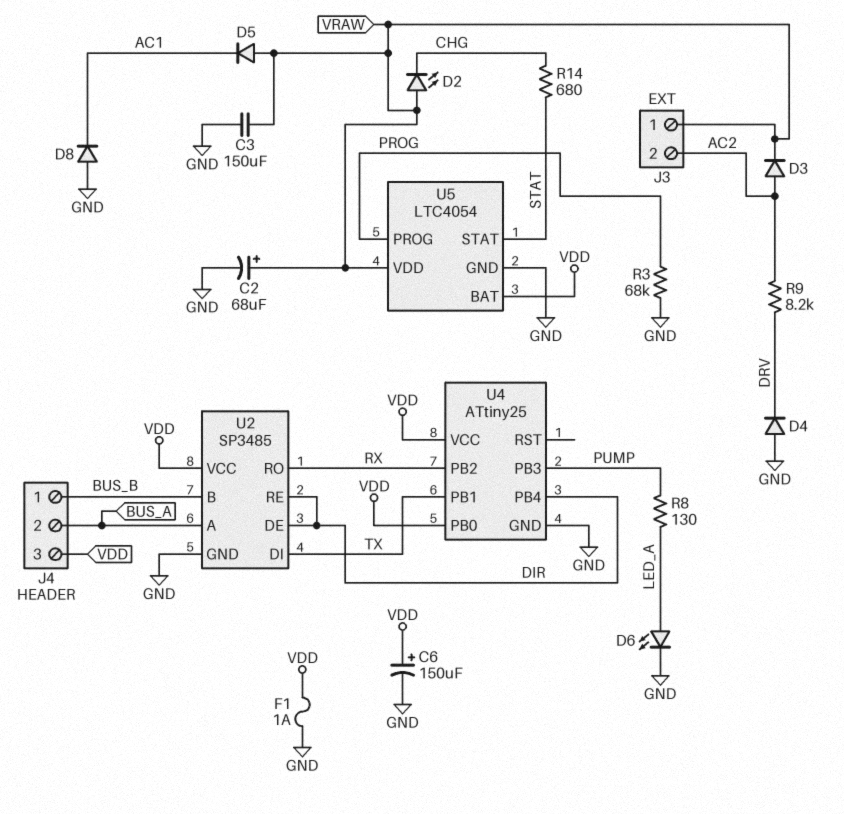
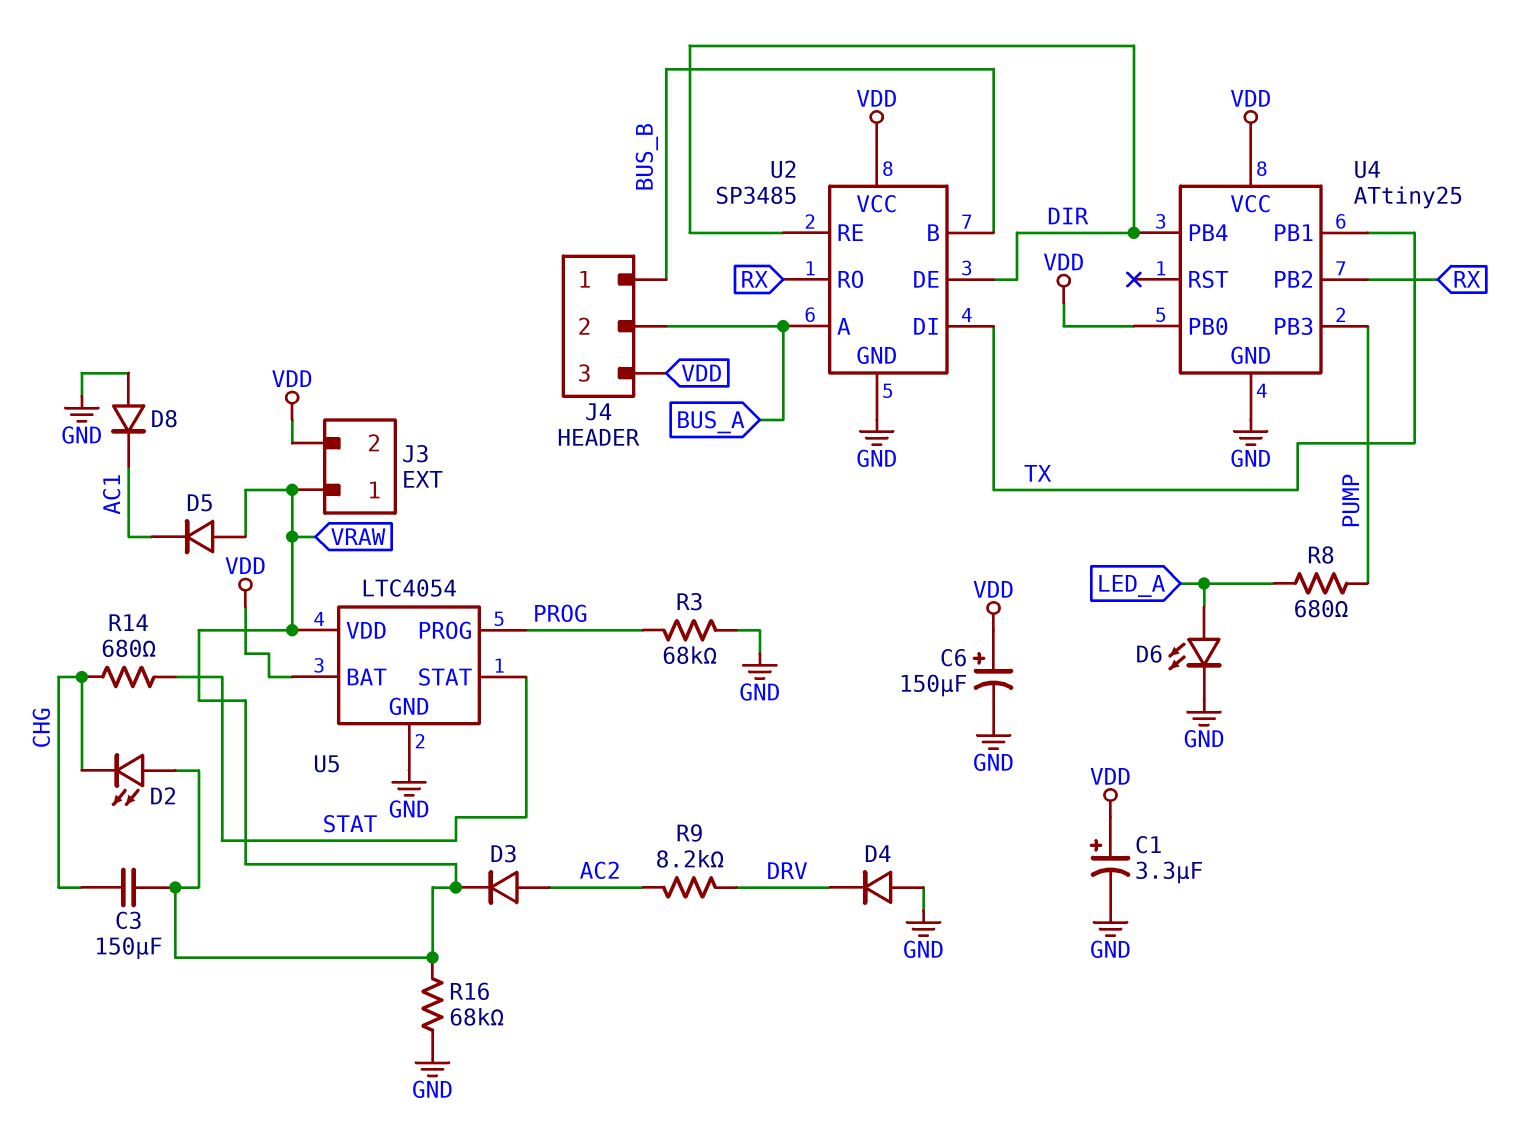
C1: none -> 3.3uF (plus VDD, minus GND)
C2: 68uF (plus VRAW, minus GND) -> none
C3: 150uF (GND, VRAW) -> 150uF (CHG, VRAW)
F1: 1A (GND, VDD) -> none
J3 pin 2: AC2 -> VDD
R8: 130 (LED_A, PUMP) -> 680 (LED_A, PUMP)
R16: none -> 68k (GND, VRAW)

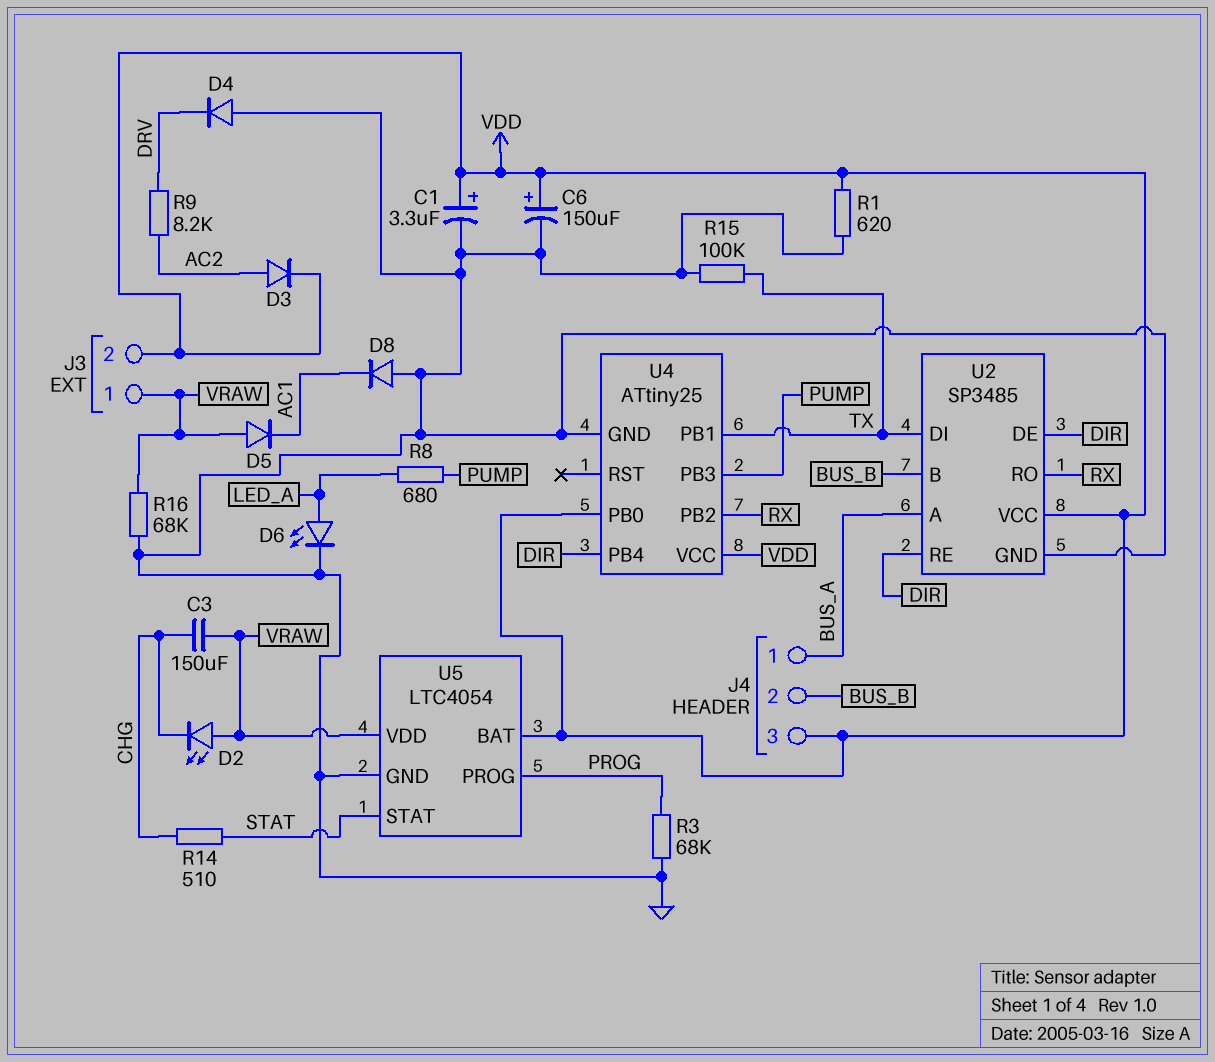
D3: diode (A AC2, K VRAW) -> diode (A AC2, K VDD)
J4 pin 1: BUS_B -> BUS_A
J4 pin 2: BUS_A -> BUS_B
R1: none -> 620 (GND, VDD)
R14: 680 (CHG, STAT) -> 510 (CHG, STAT)
R15: none -> 100k (GND, TX)

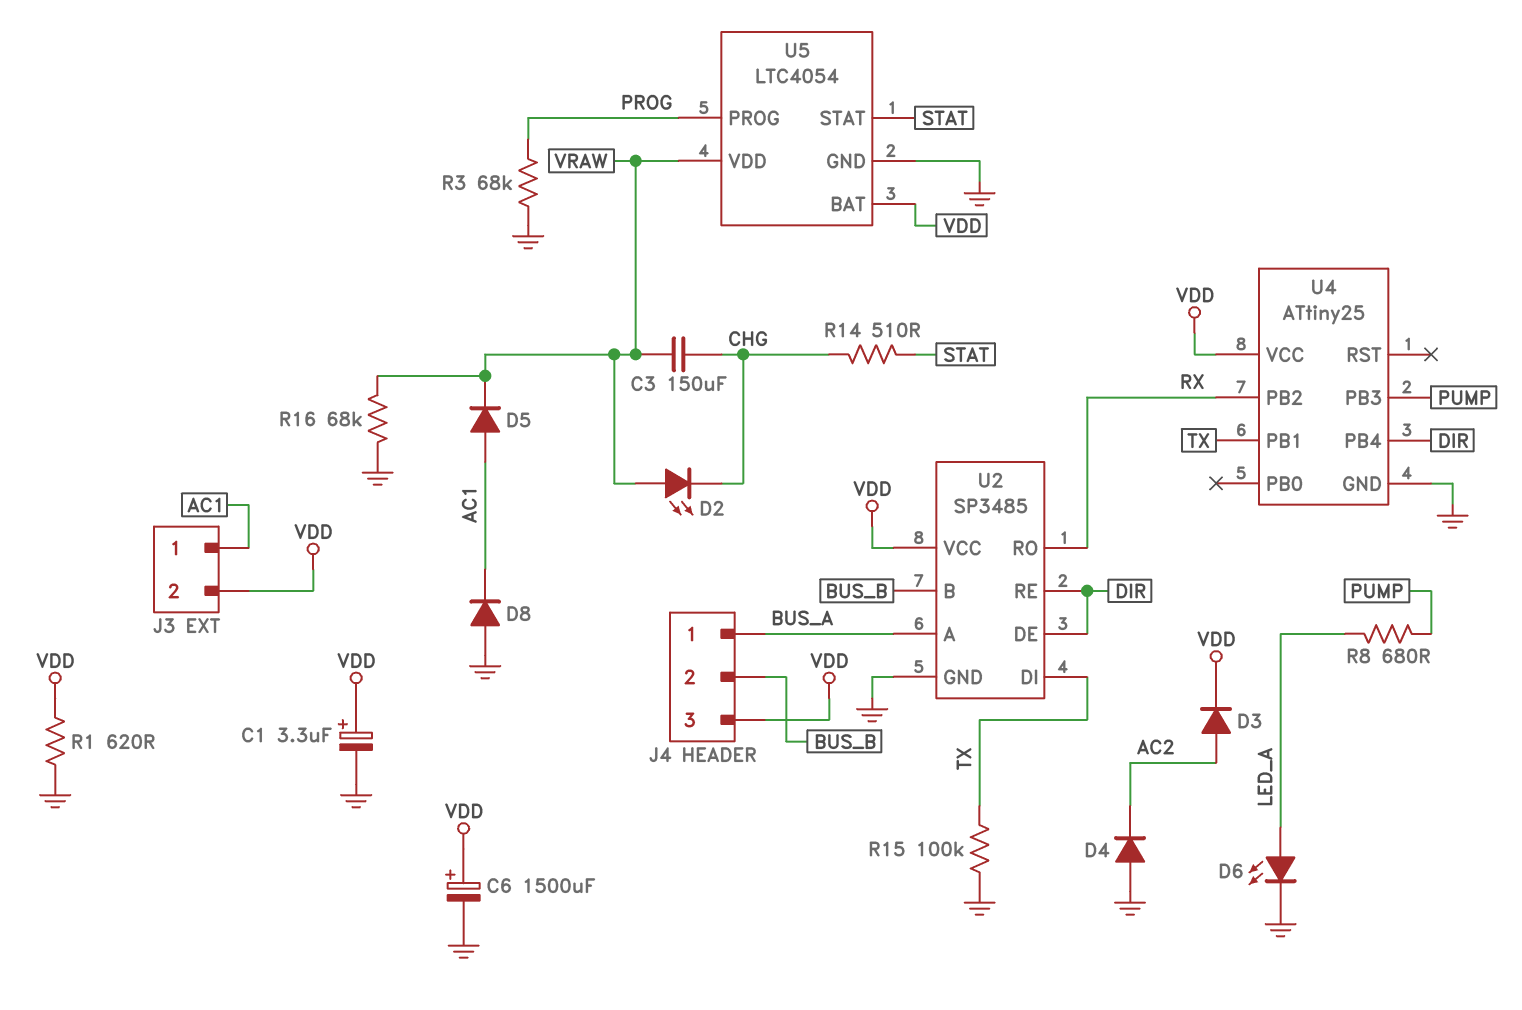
C6: 150uF (plus VDD, minus GND) -> 1500uF (plus VDD, minus GND)
D4: diode (A GND, K DRV) -> diode (A GND, K AC2)
D5: diode (A VRAW, K AC1) -> diode (A AC1, K VRAW)
J3 pin 1: VRAW -> AC1
R9: 8.2k (AC2, DRV) -> none
U4 pin PB0: VDD -> none

